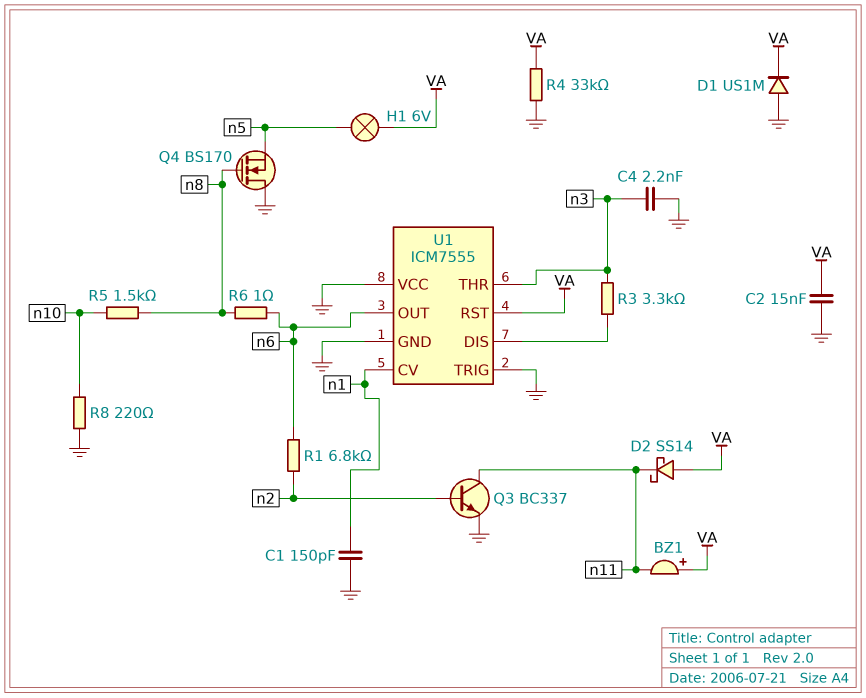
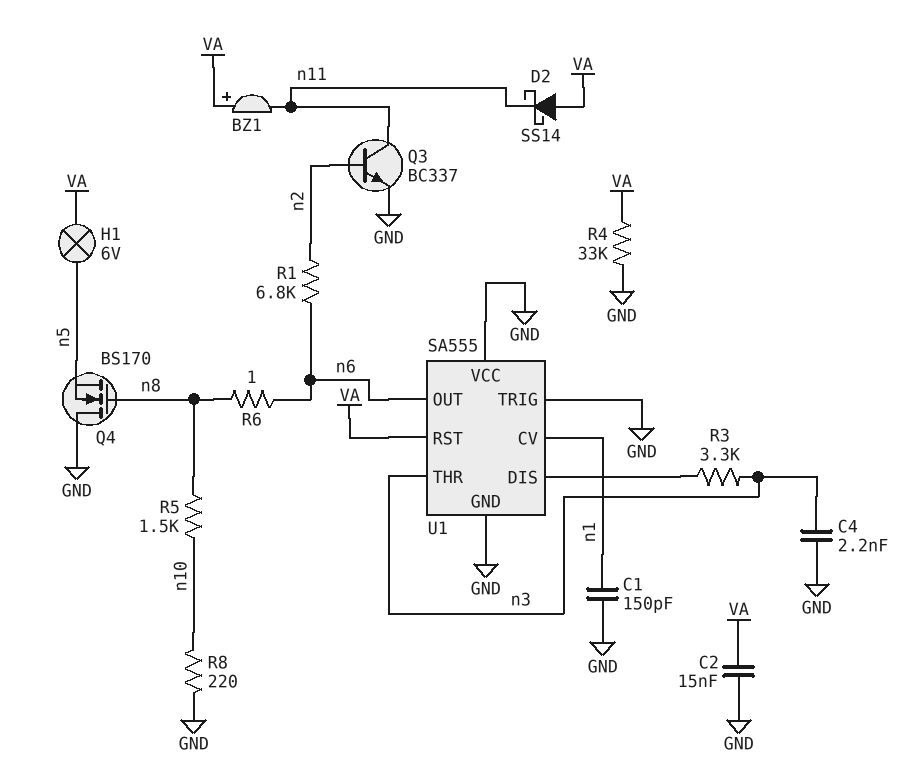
D1: diode US1M (A GND, K VA) -> none
U1: ICM7555 -> SA555

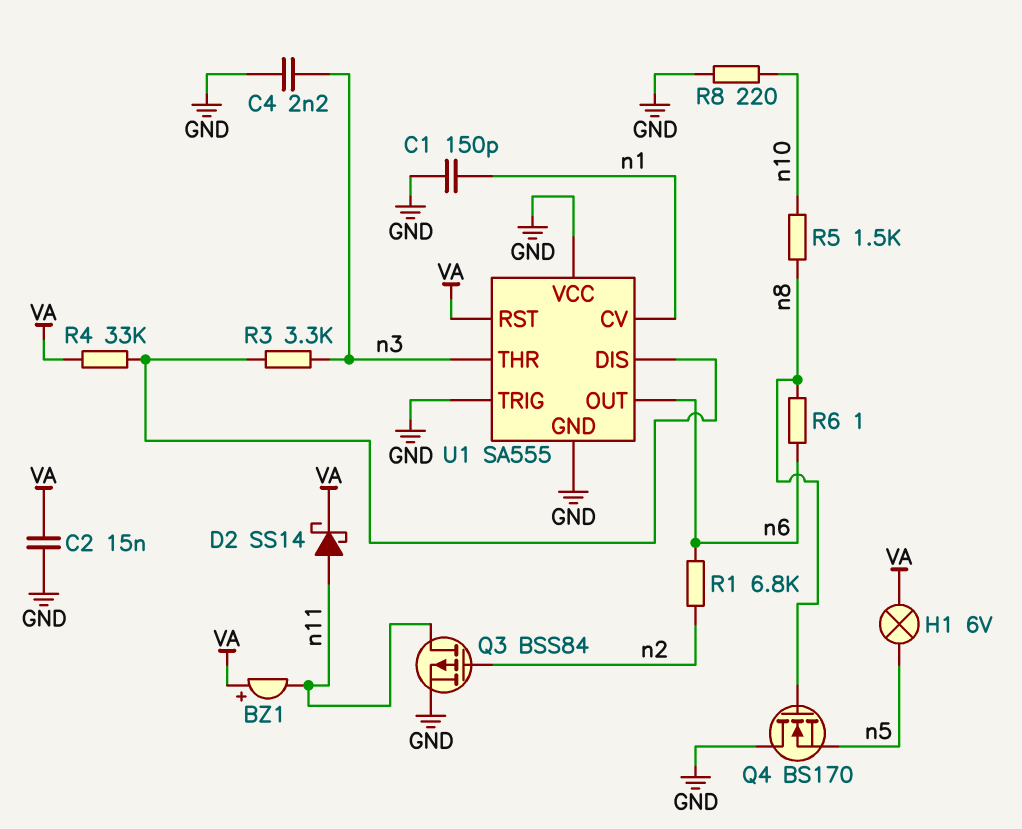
D2: schottky SS14 (A VA, K n11) -> schottky SS14 (A n11, K VA)
Q3: NPN BC337 (B n2, C n11, E GND) -> PMOS BSS84 (G n2, D n11, S GND)
R4: 33k (GND, VA) -> 33k (U1/DIS, VA)

